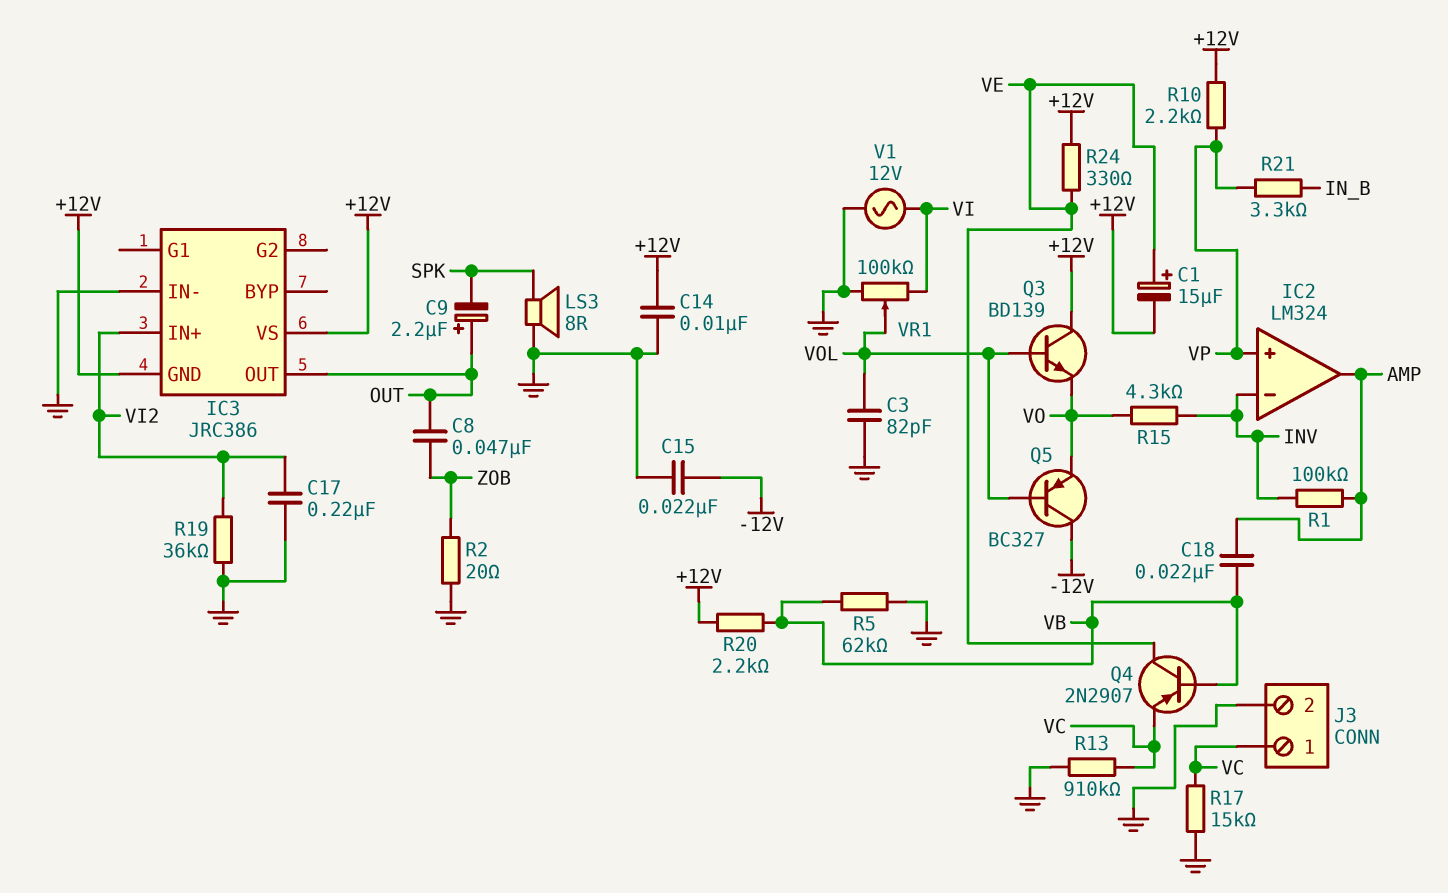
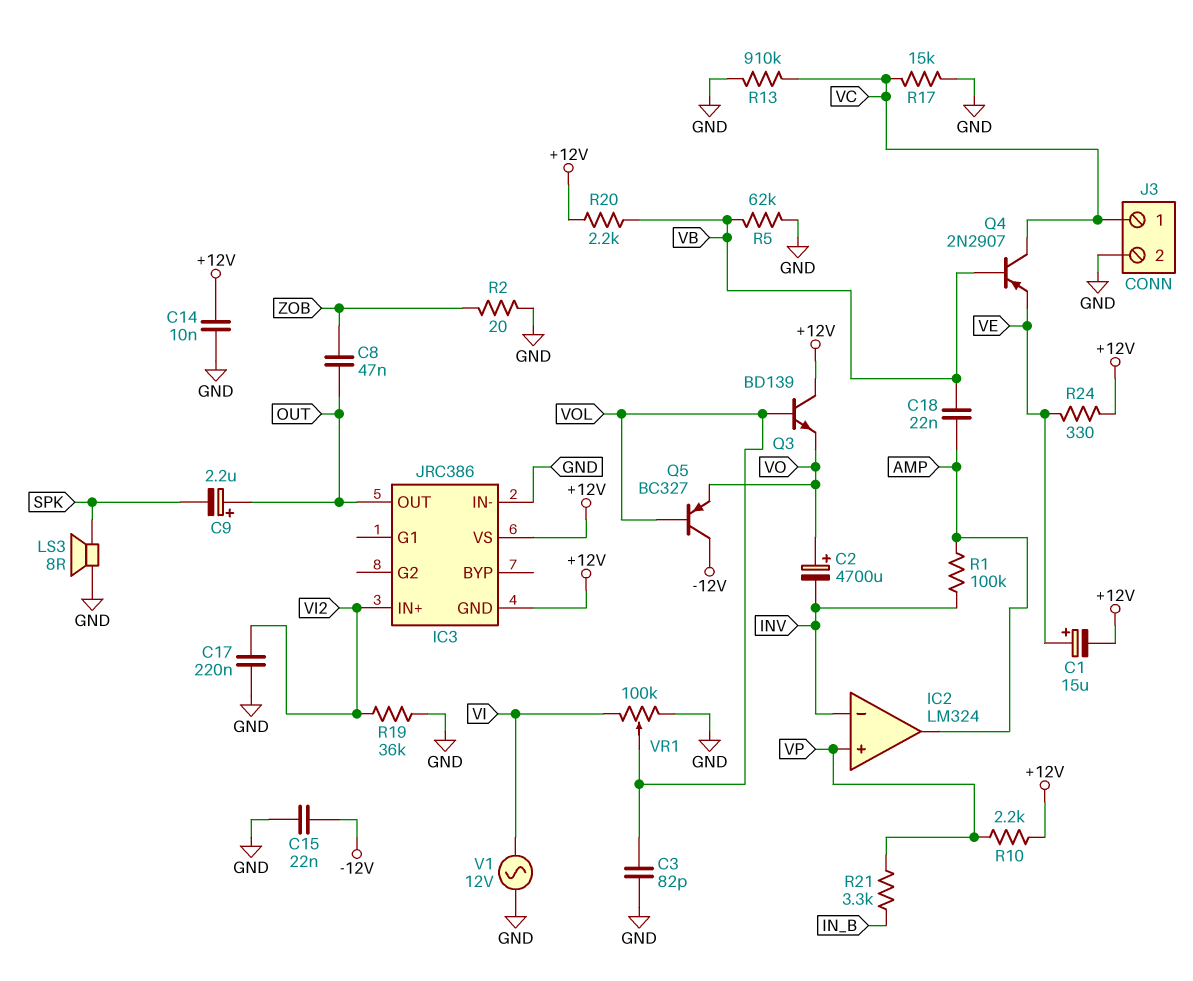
C2: none -> 4700uF (plus VO, minus INV)
Q4: PNP 2N2907 (B VB, C VE, E VC) -> PNP 2N2907 (B VB, C VC, E VE)
R15: 4.3k (INV, VO) -> none

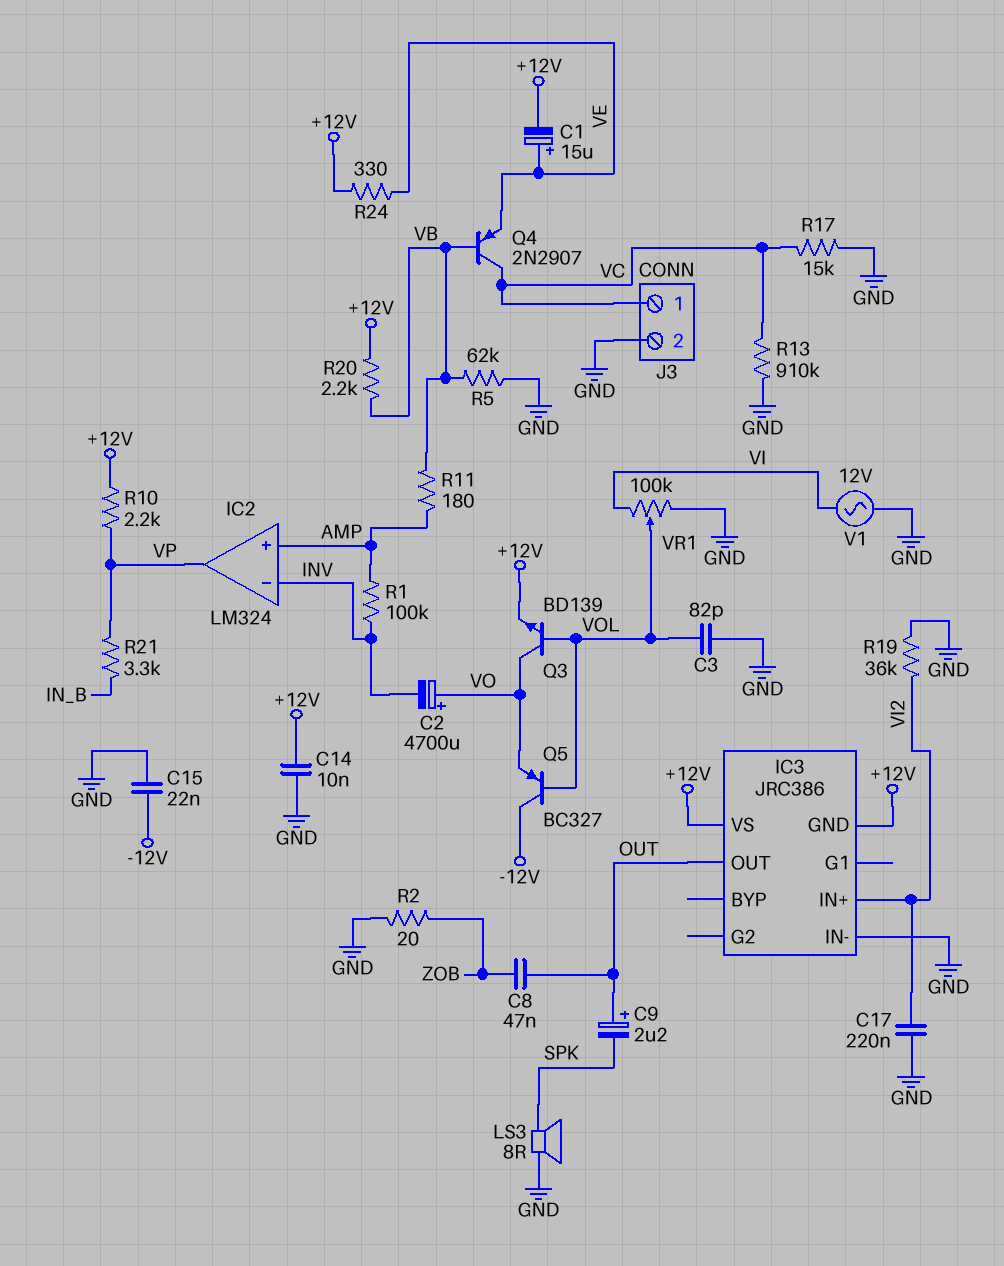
C18: 22nF (AMP, VB) -> none
IC2 pin in+: VP -> AMP
IC2 pin out: AMP -> VP
Q3: NPN BD139 (B VOL, C +12V, E VO) -> NPN BD139 (B VOL, C VO, E +12V)
R11: none -> 180 (AMP, VB)

